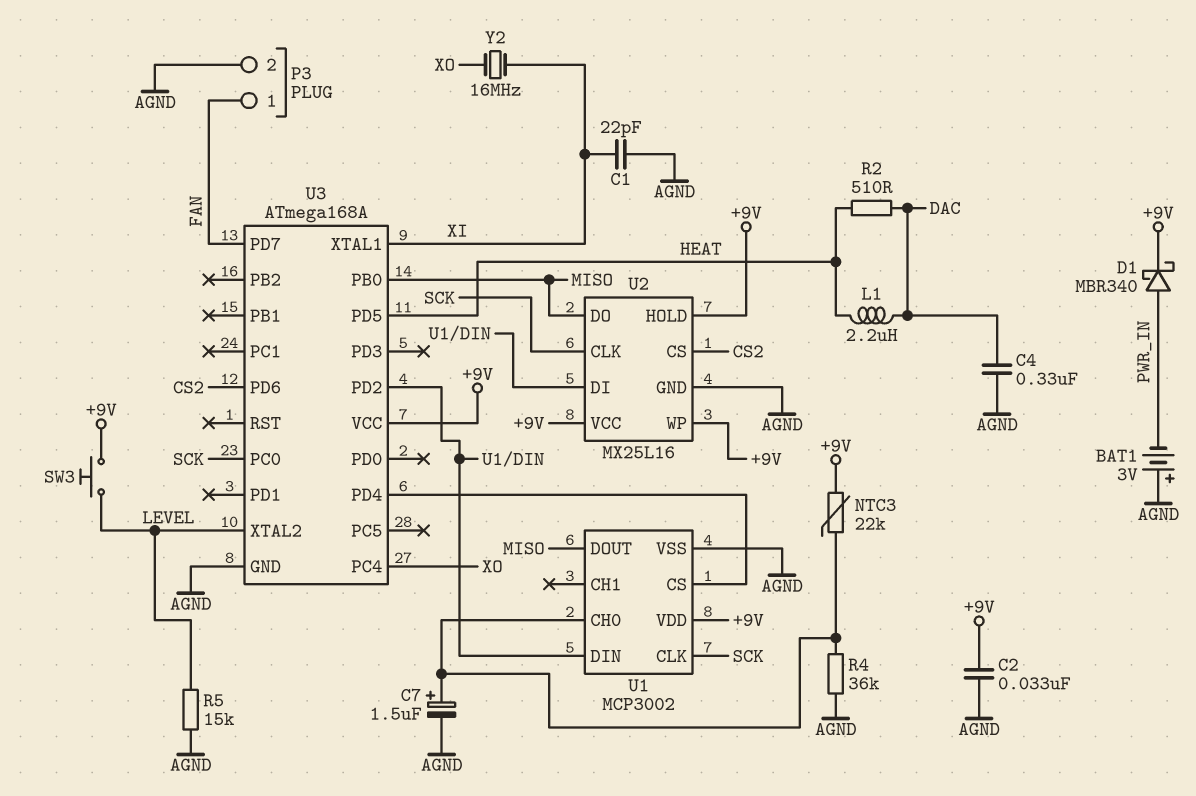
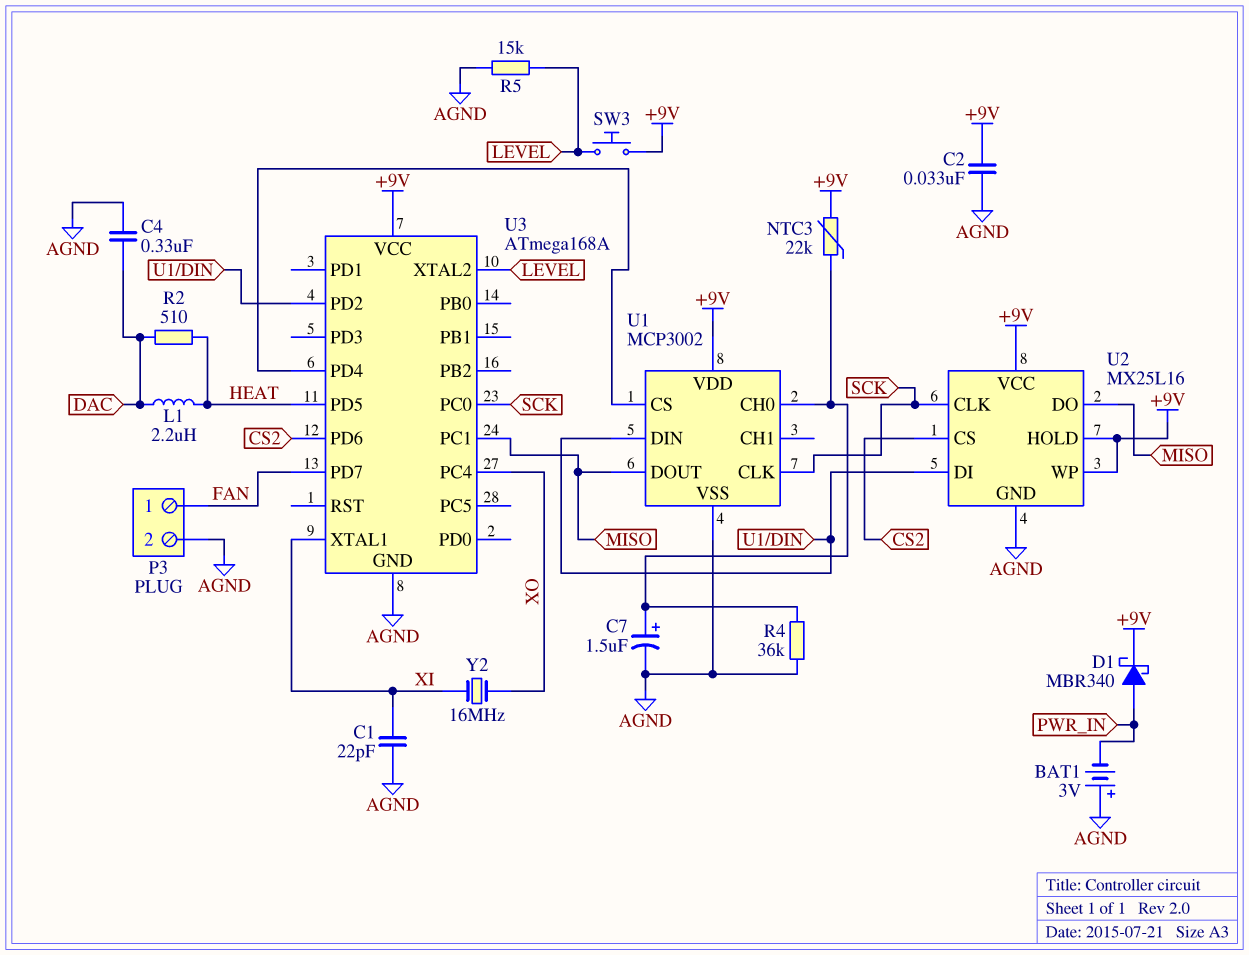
U3 pin PB0: MISO -> none
U3 pin PC1: none -> MISO

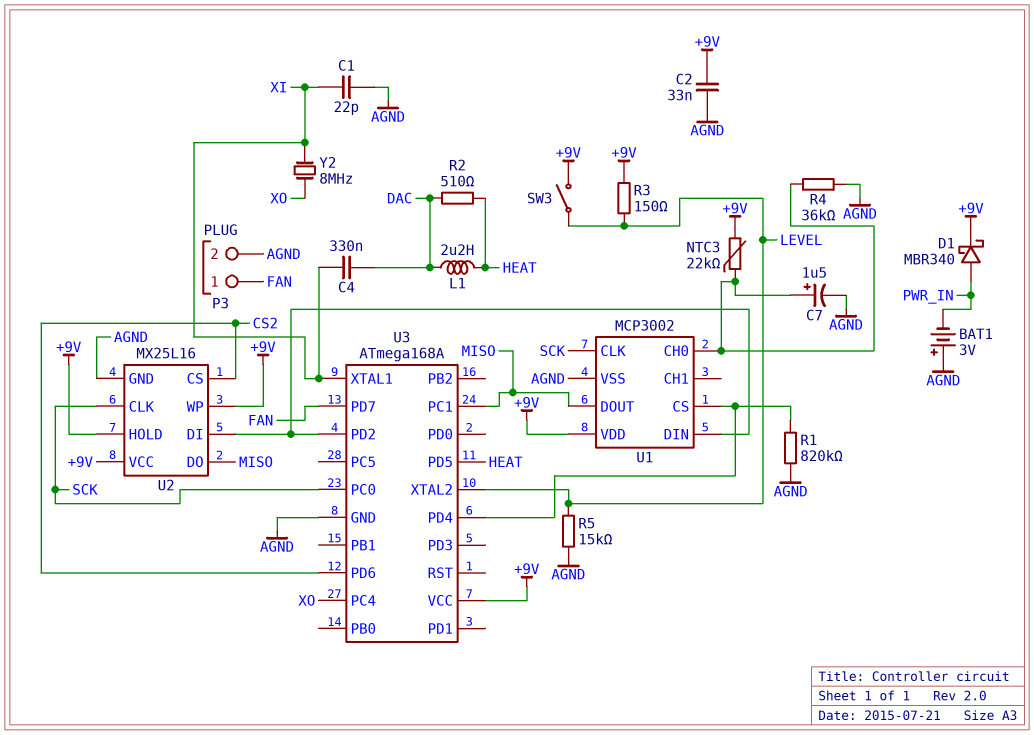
C4: 330nF (AGND, DAC) -> 330nF (DAC, XI)
R1: none -> 820k (AGND, U1/CS)
R3: none -> 150 (+9V, LEVEL)
SW3: button (+9V, LEVEL) -> switch (+9V, LEVEL)
Y2: 16MHz (XI, XO) -> 8MHz (XI, XO)

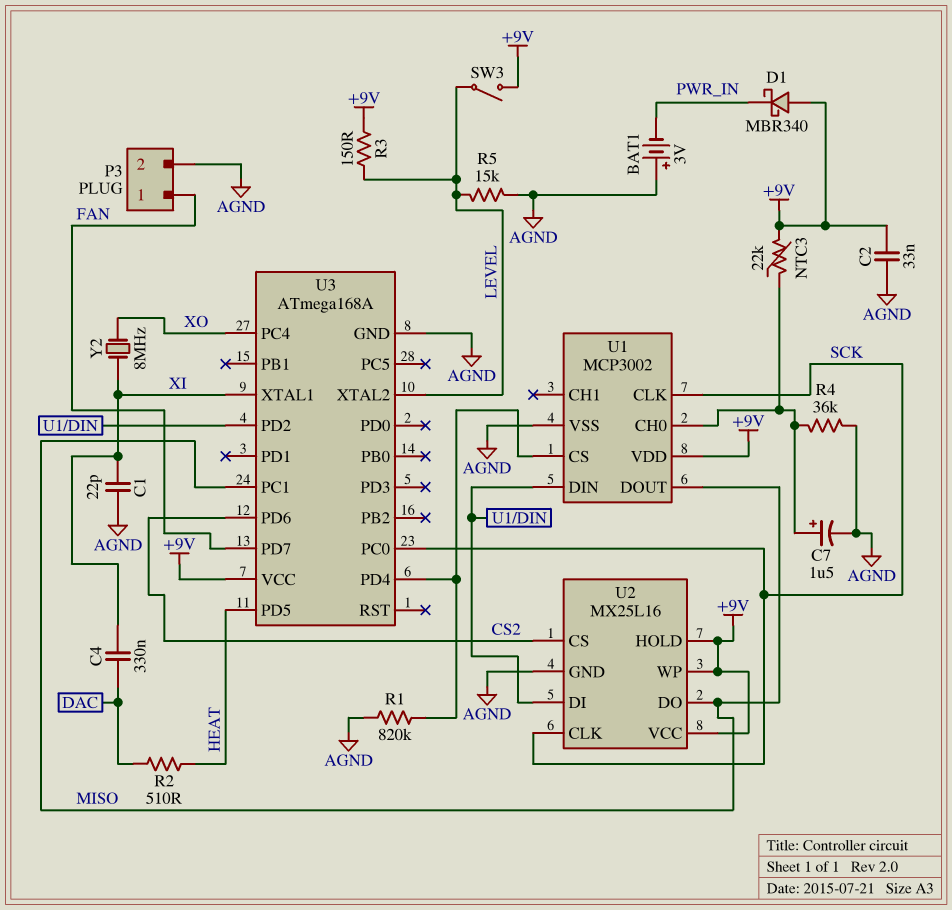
D1: schottky MBR340 (A PWR_IN, K +9V) -> schottky MBR340 (A +9V, K PWR_IN)
L1: 2.2uH (DAC, HEAT) -> none

